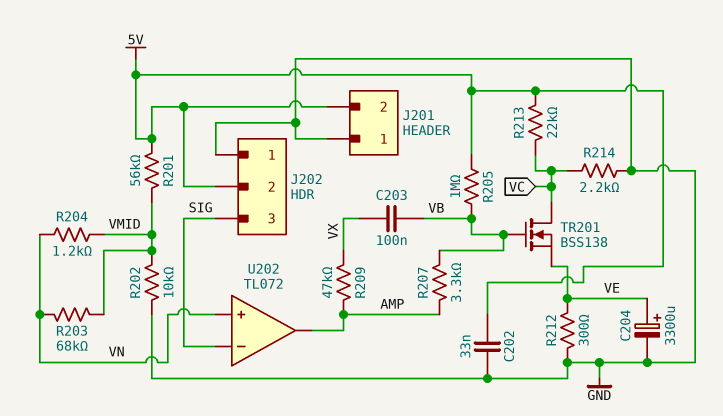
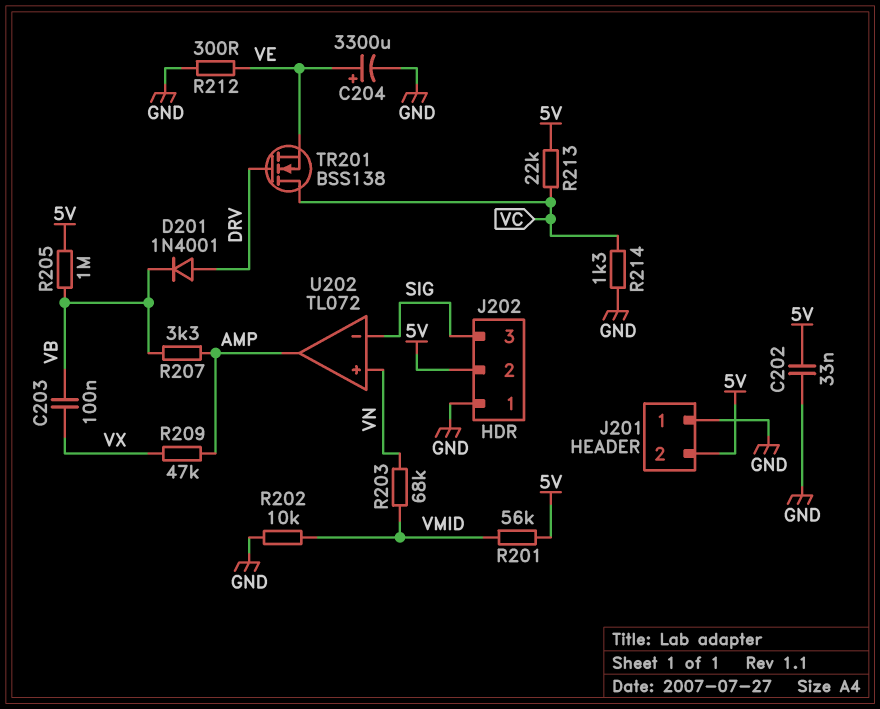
D201: none -> diode 1N4001 (A DRV, K VB)
R204: 1.2k (VMID, VN) -> none
R214: 2.2k (GND, VC) -> 1.3k (GND, VC)
TR201: NMOS BSS138 (G VB, D VC, S VE) -> NMOS BSS138 (G DRV, D VC, S VE)

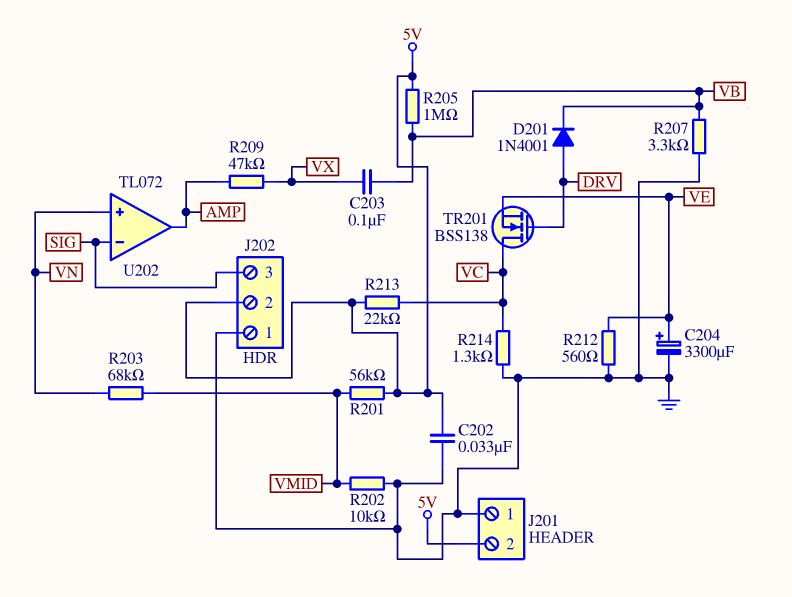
R207: 3.3k (AMP, VB) -> 3.3k (GND, VB)
R212: 300 (GND, VE) -> 560 (GND, VE)

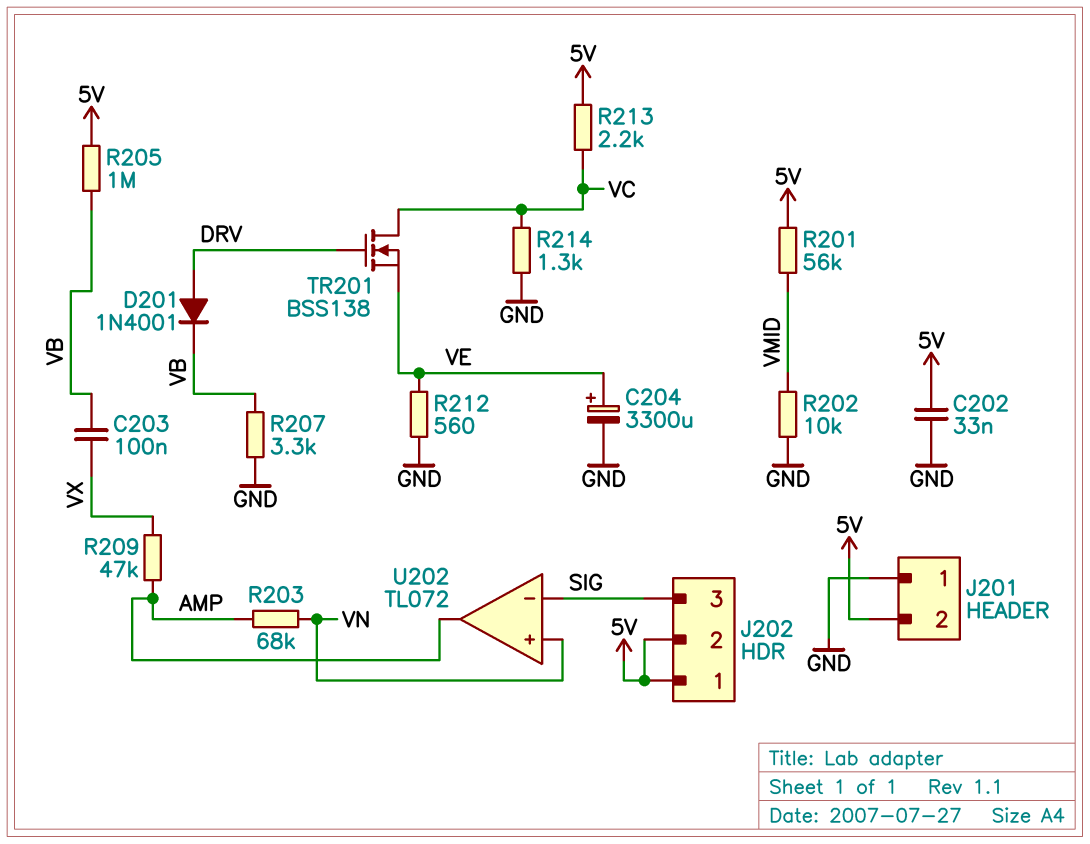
J202 pin 1: GND -> 5V
R203: 68k (VMID, VN) -> 68k (AMP, VN)
R213: 22k (5V, VC) -> 2.2k (5V, VC)

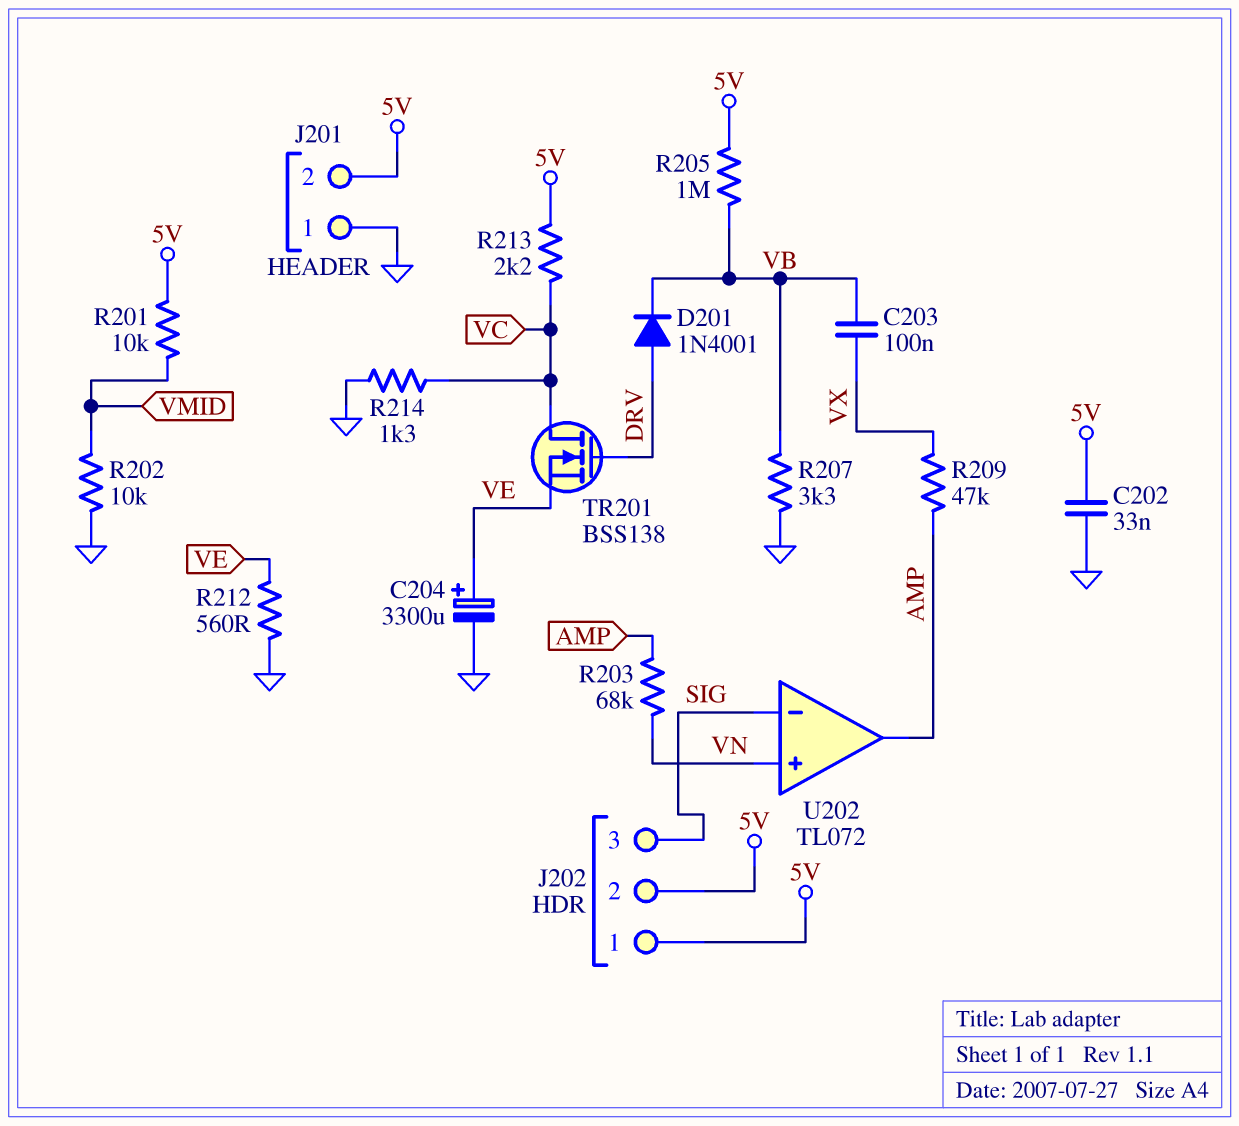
R201: 56k (5V, VMID) -> 10k (5V, VMID)

